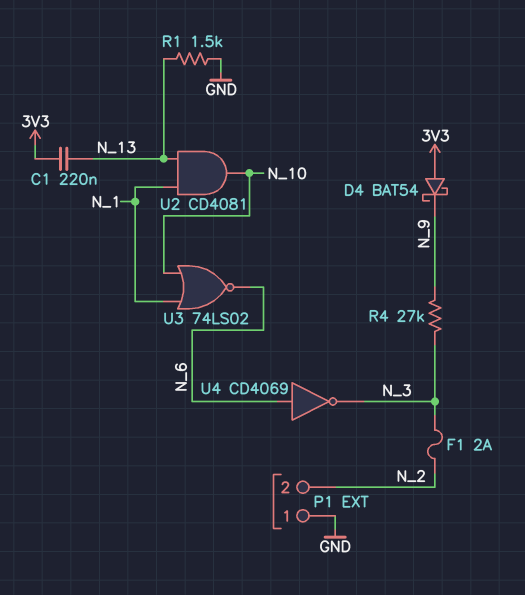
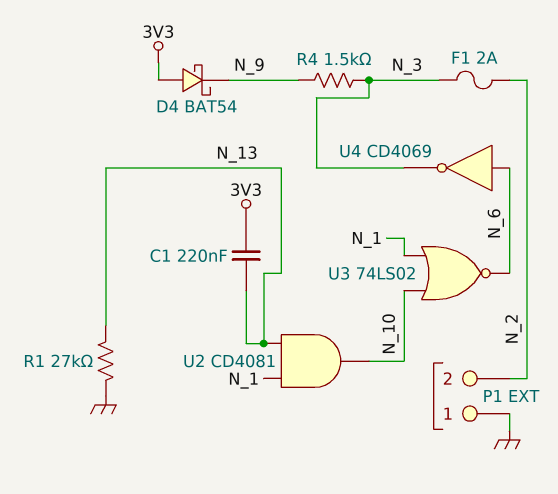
R1: 1.5k (GND, N_13) -> 27k (GND, N_13)
R4: 27k (N_3, N_9) -> 1.5k (N_3, N_9)

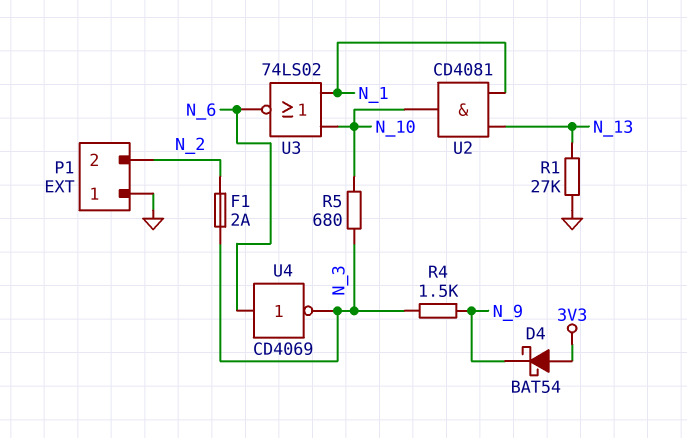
C1: 220nF (3V3, N_13) -> none
R5: none -> 680 (N_3, N_10)

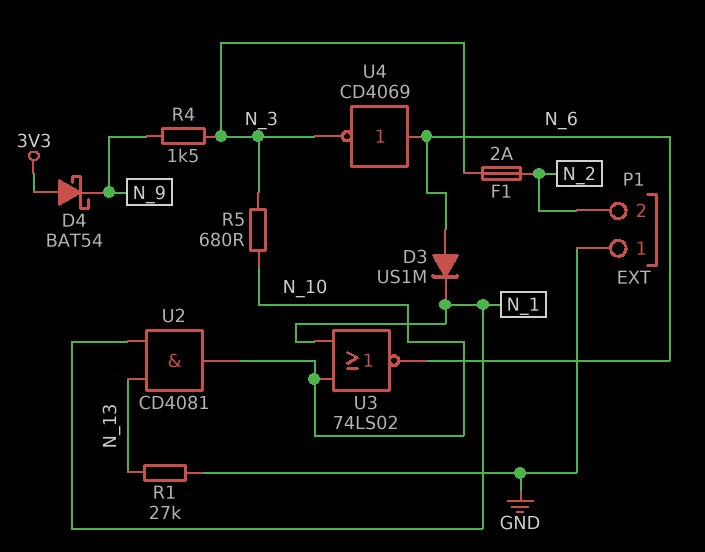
D3: none -> diode US1M (A N_6, K N_1)

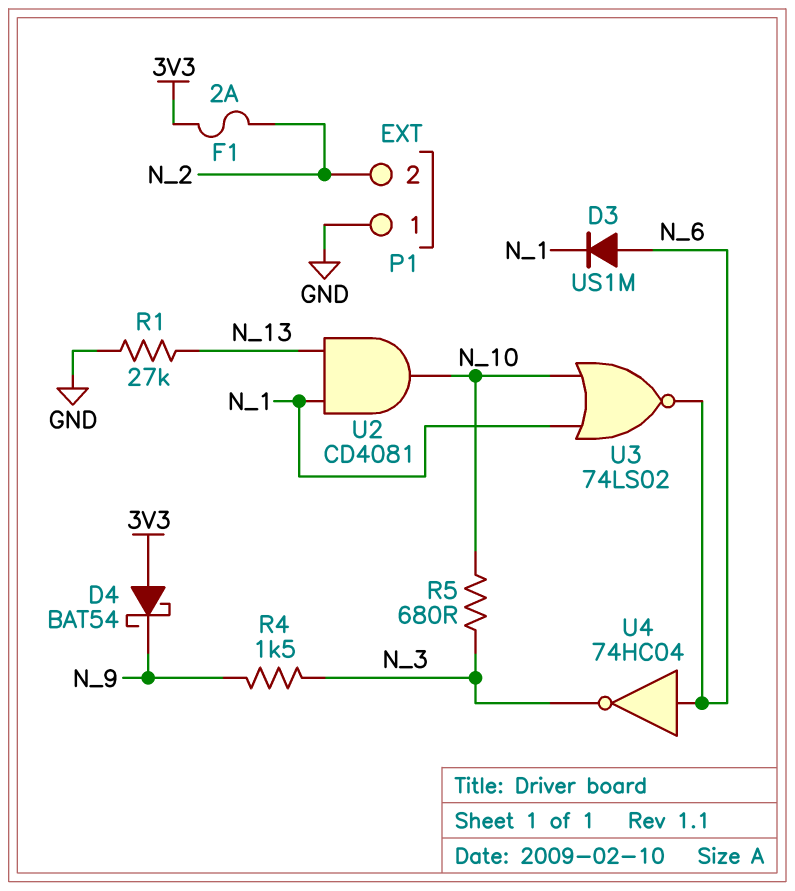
F1: 2A (N_2, N_3) -> 2A (3V3, N_2)
U4: NOT CD4069 (in N_6, out N_3) -> NOT 74HC04 (in N_6, out N_3)

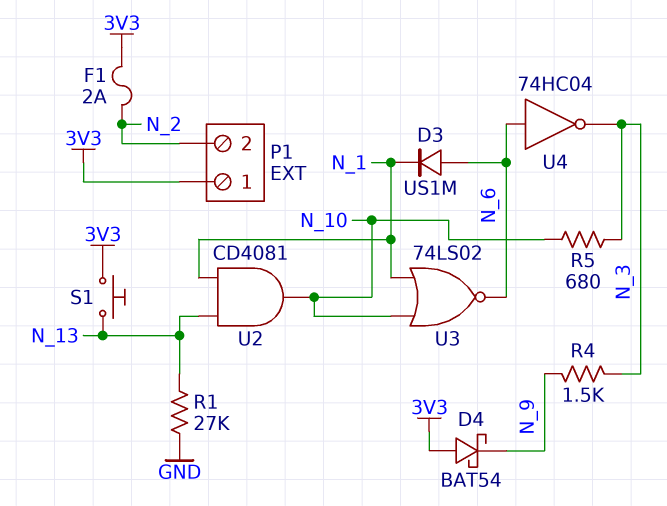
P1 pin 1: GND -> 3V3
S1: none -> button (3V3, N_13)

